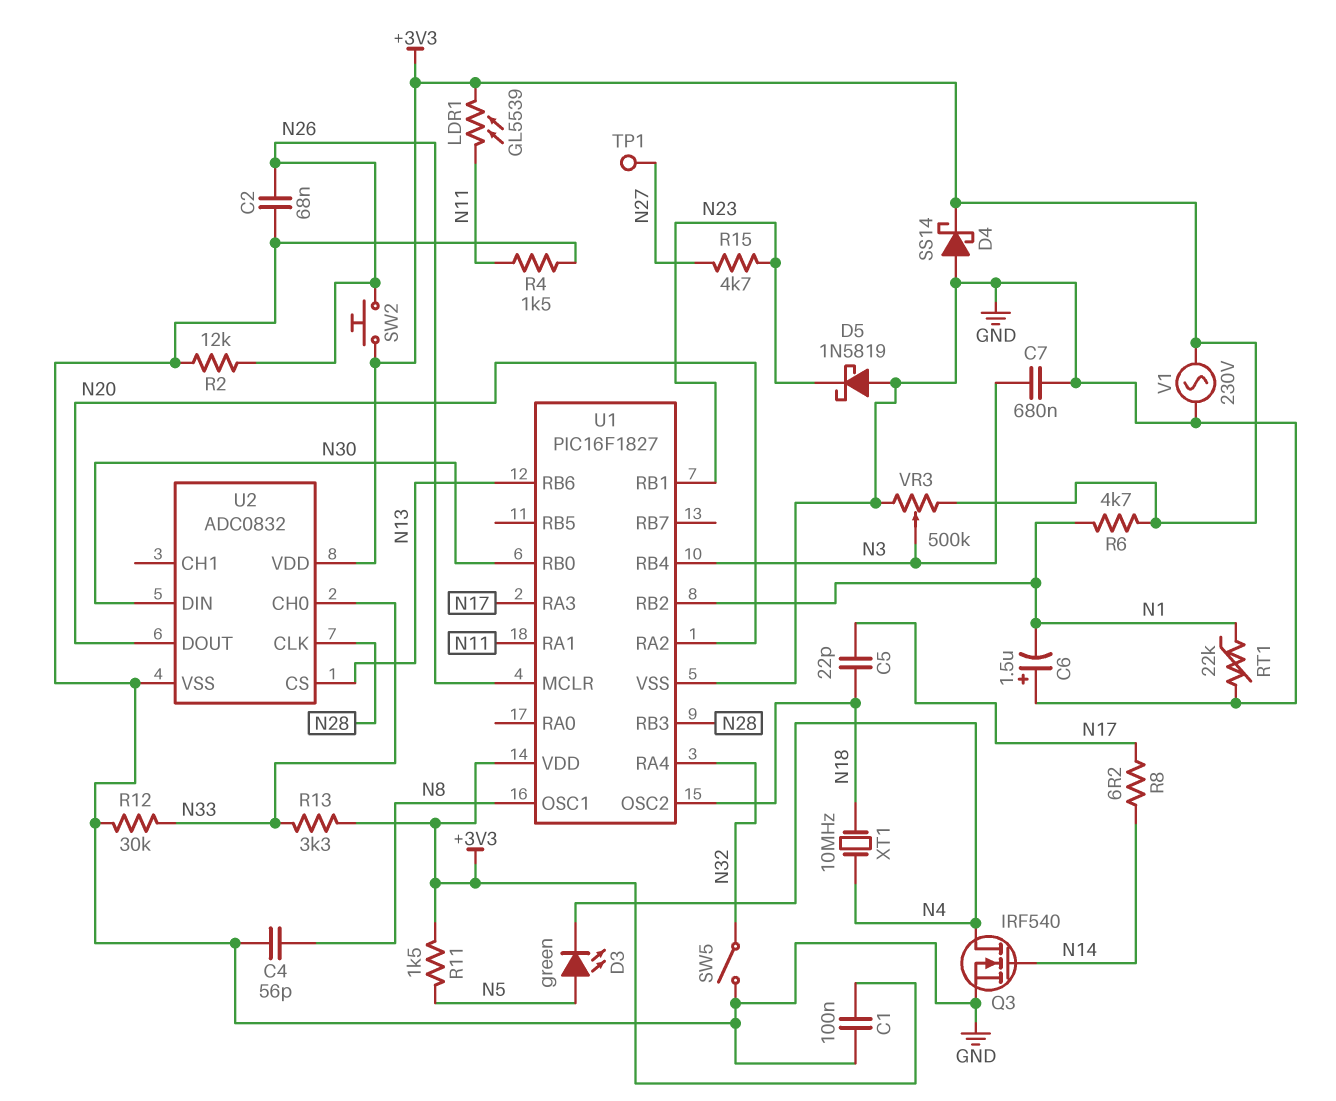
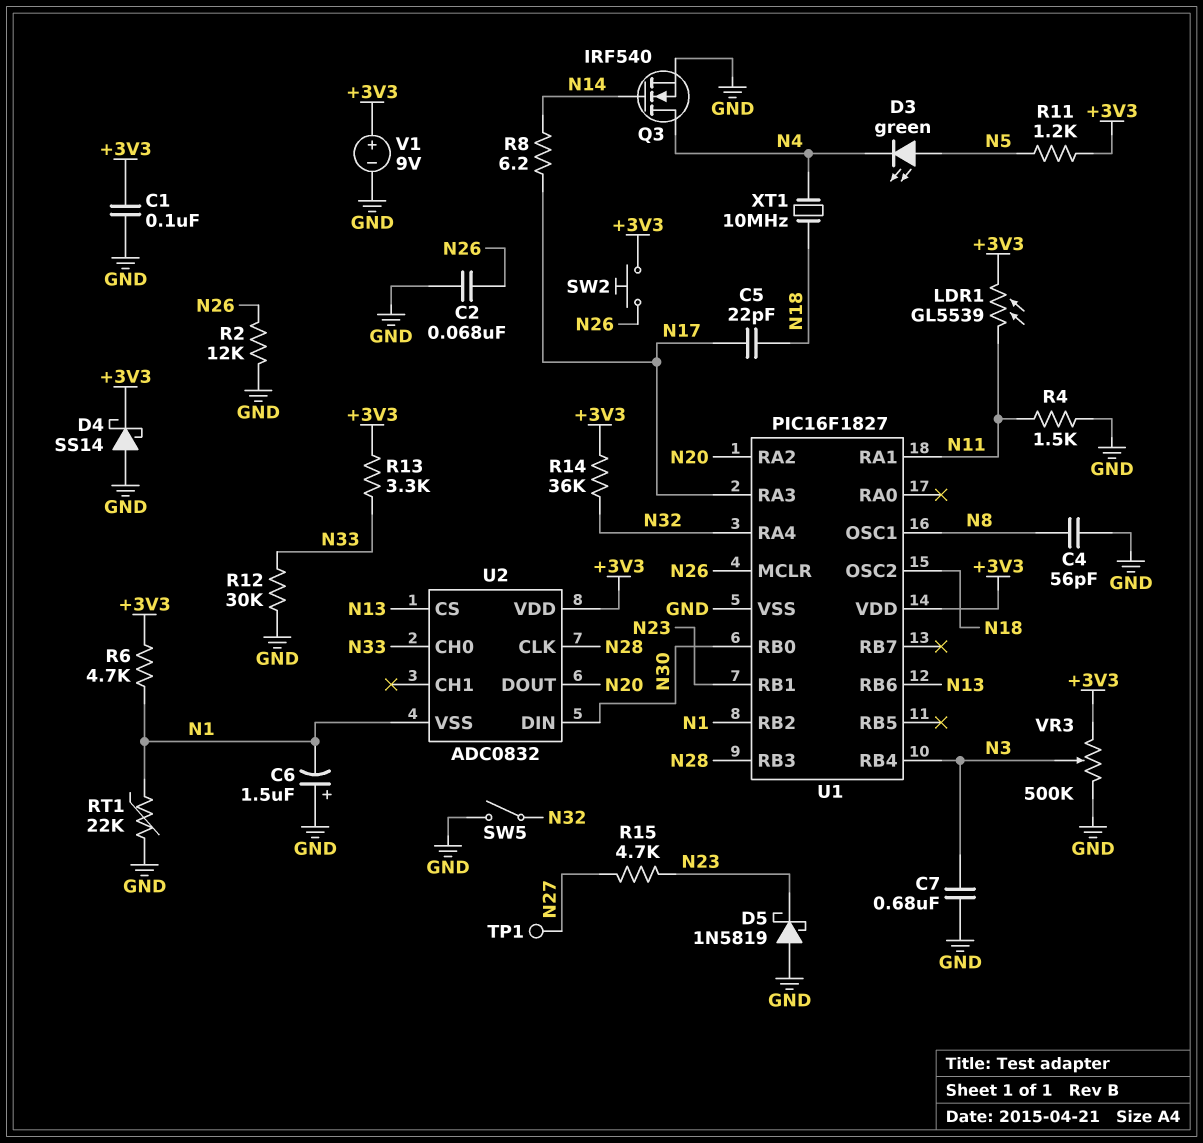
R11: 1.5k (+3V3, N5) -> 1.2k (+3V3, N5)
R14: none -> 36k (+3V3, N32)
U2 pin VSS: GND -> N1
V1: AC 230V (+3V3, GND) -> 9V (plus +3V3, minus GND)

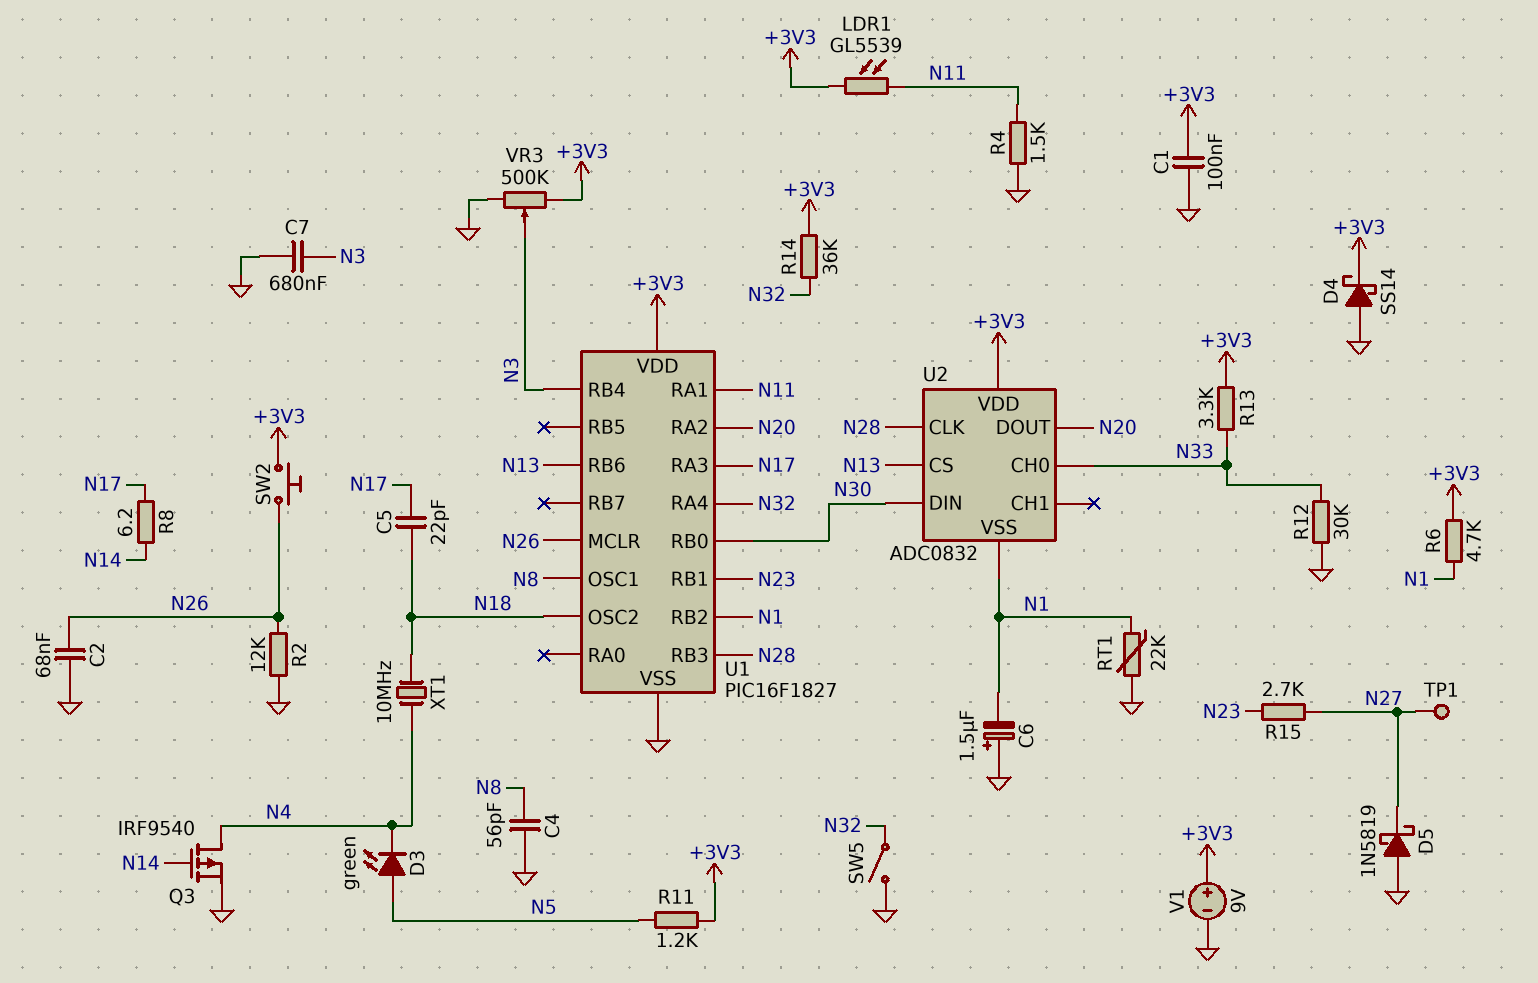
D5: schottky 1N5819 (A GND, K N23) -> schottky 1N5819 (A GND, K N27)
Q3: NMOS IRF540 (G N14, D N4, S GND) -> PMOS IRF9540 (G N14, D N4, S GND)
R15: 4.7k (N23, N27) -> 2.7k (N23, N27)

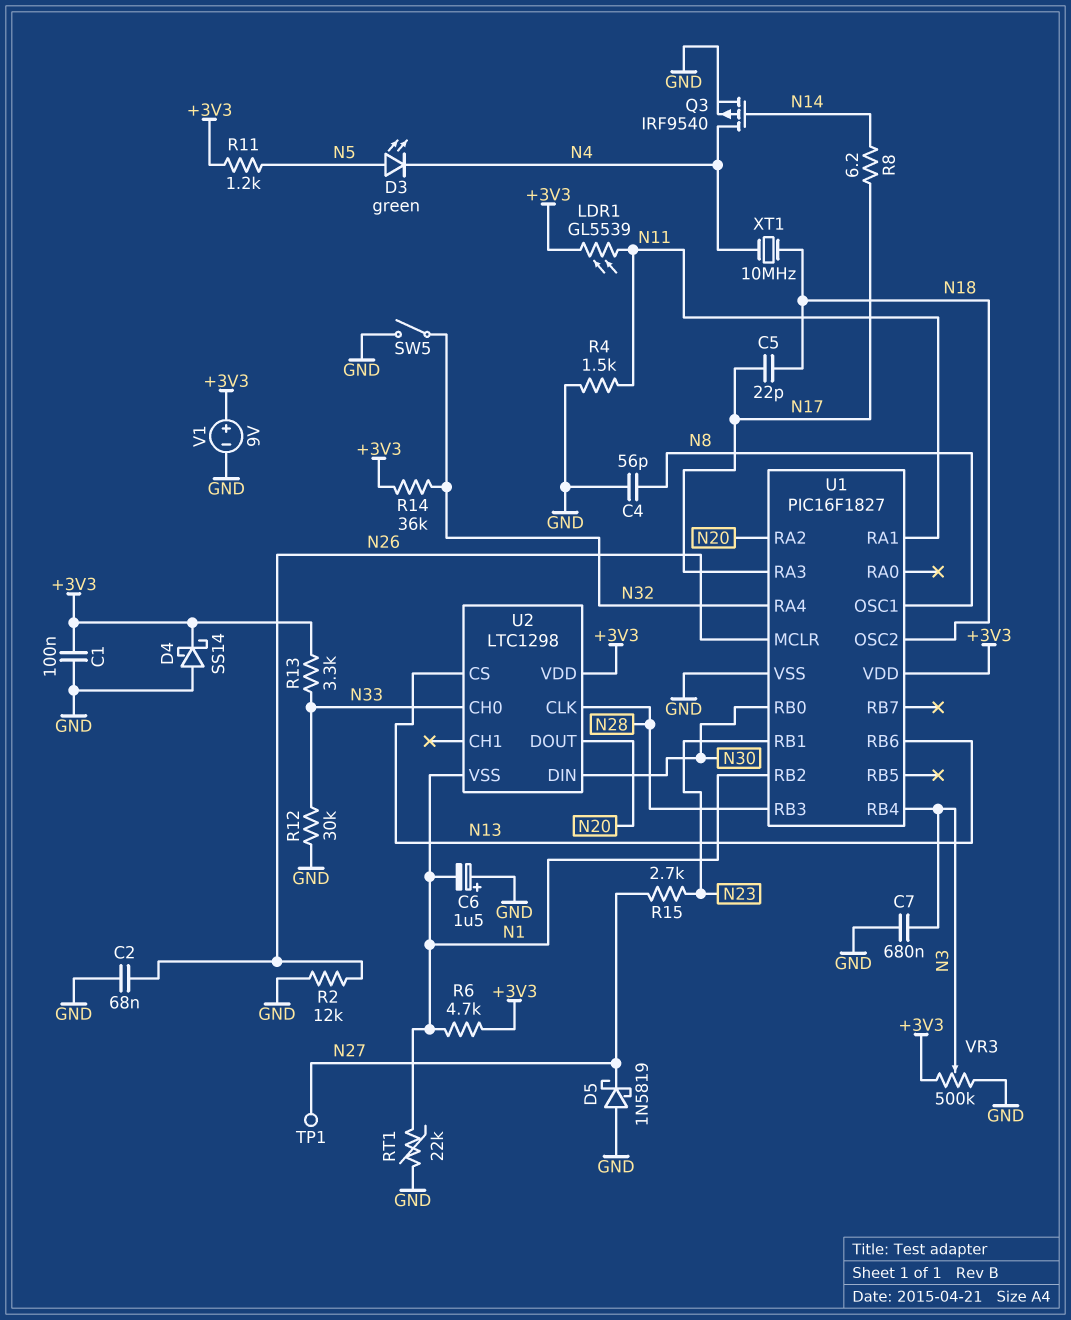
SW2: button (+3V3, N26) -> none
U2: ADC0832 -> LTC1298

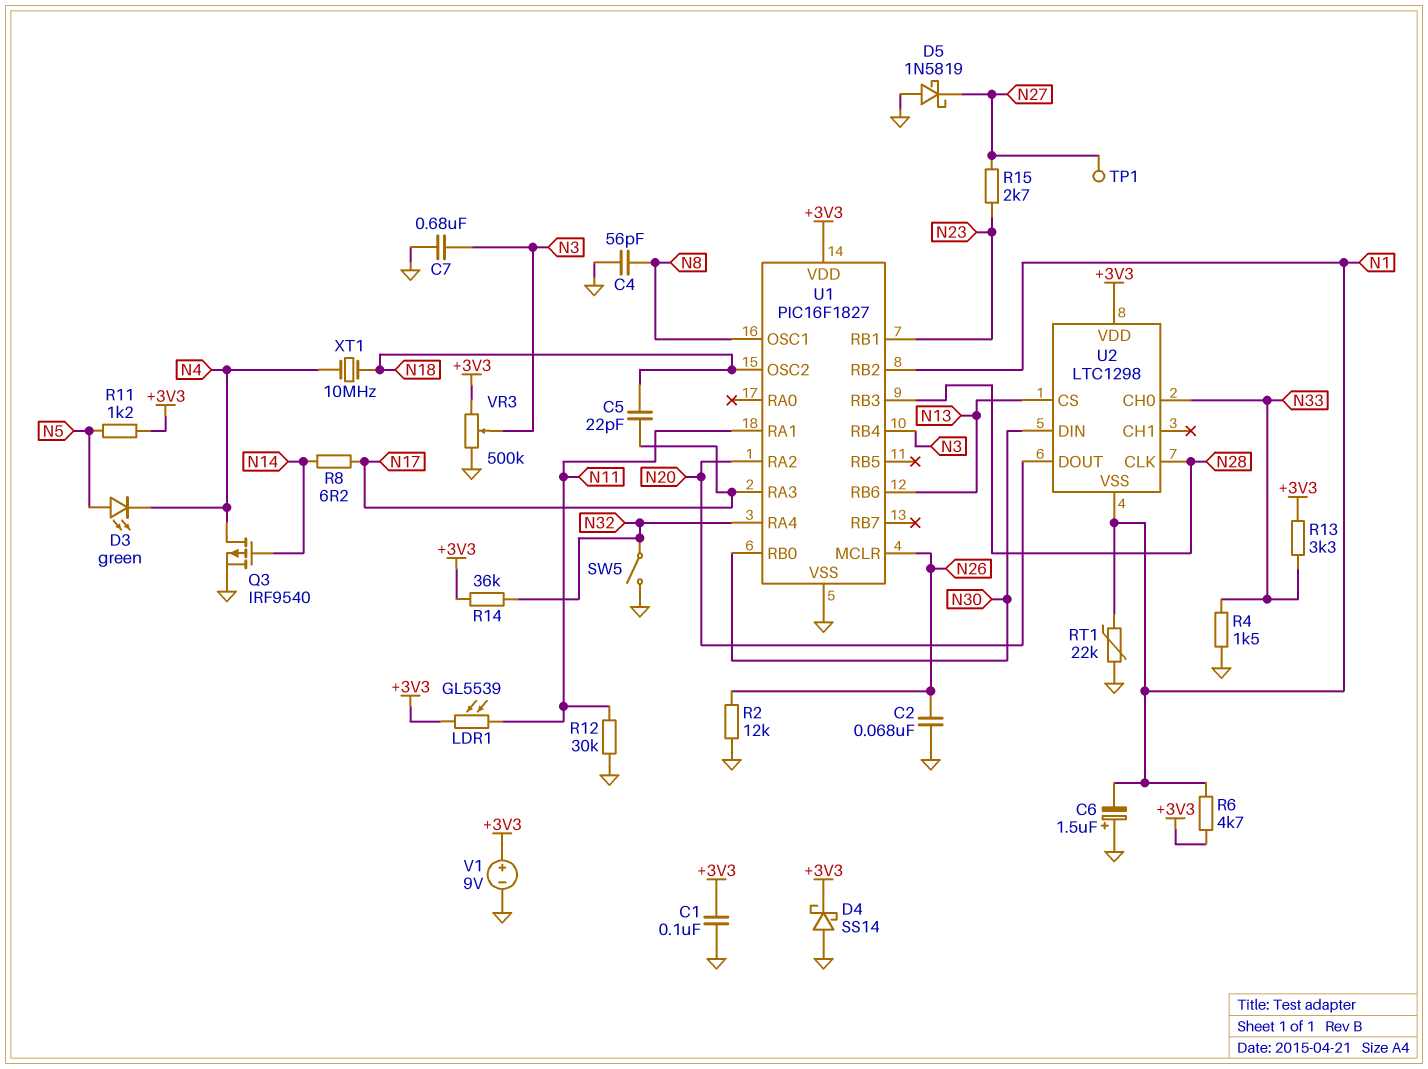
R4: 1.5k (GND, N11) -> 1.5k (GND, N33)
R12: 30k (GND, N33) -> 30k (GND, N11)

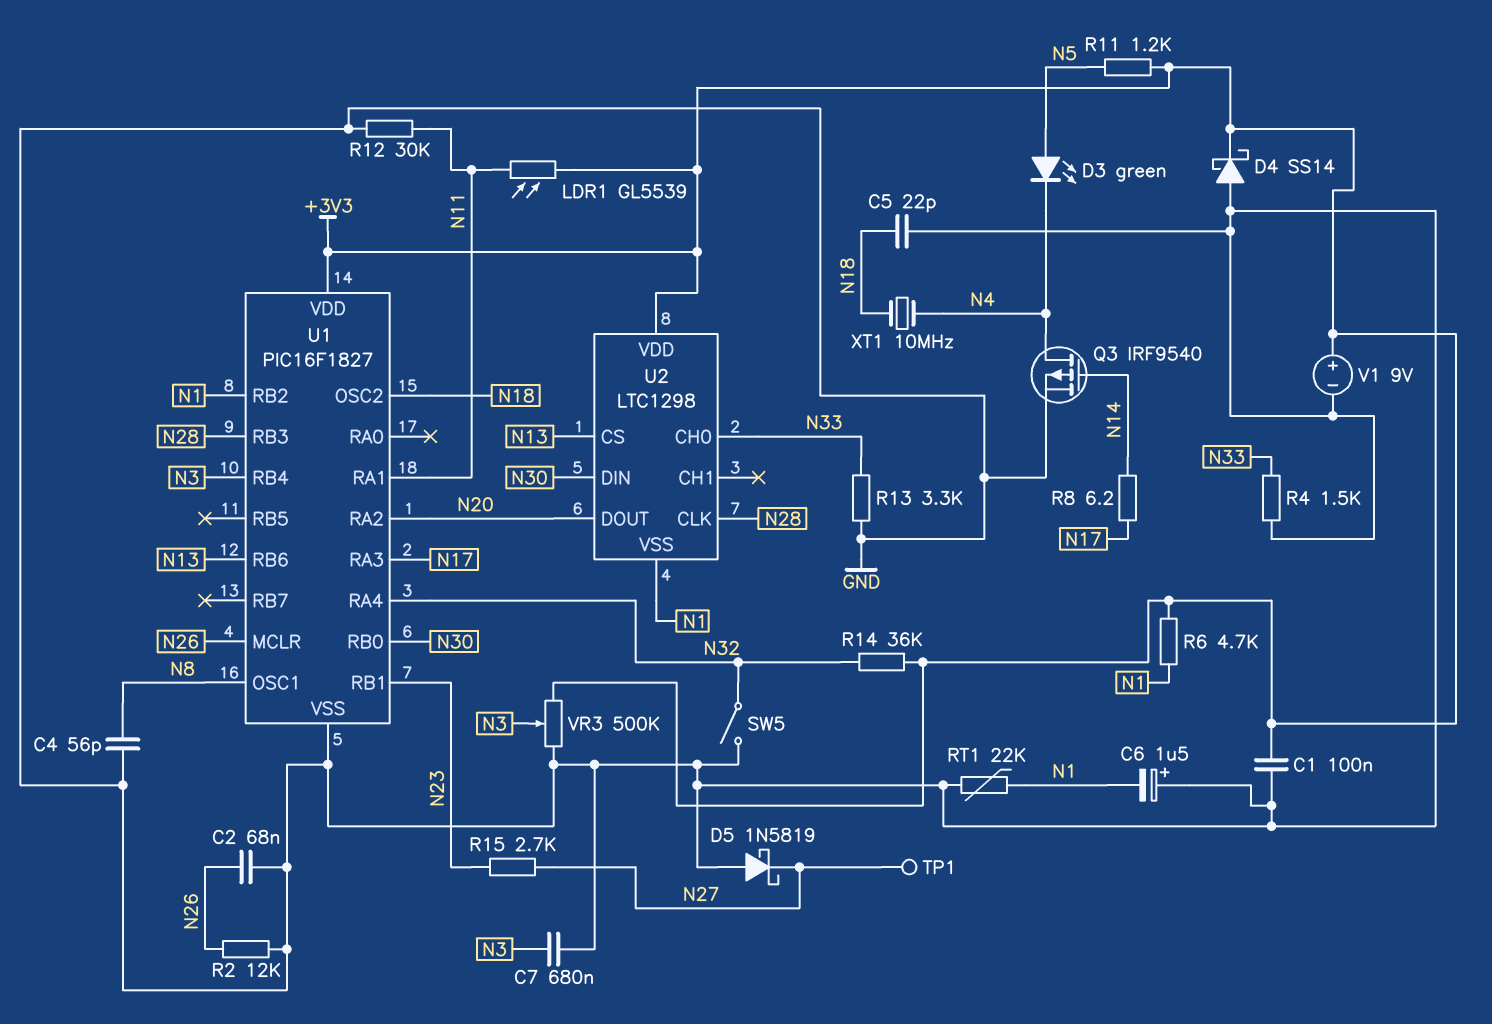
C5: 22pF (N17, N18) -> 22pF (GND, N18)
R13: 3.3k (+3V3, N33) -> 3.3k (GND, N33)

